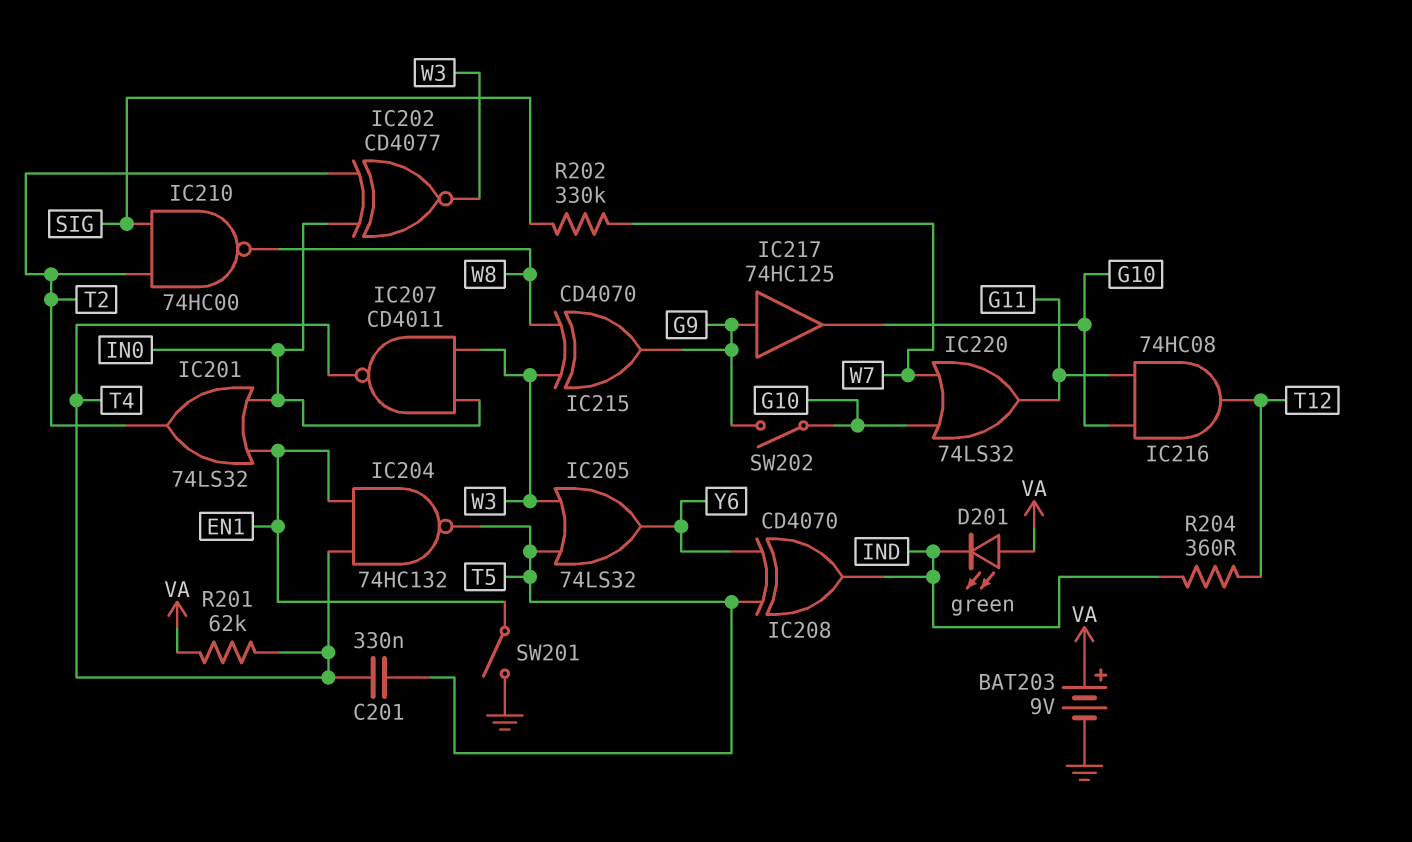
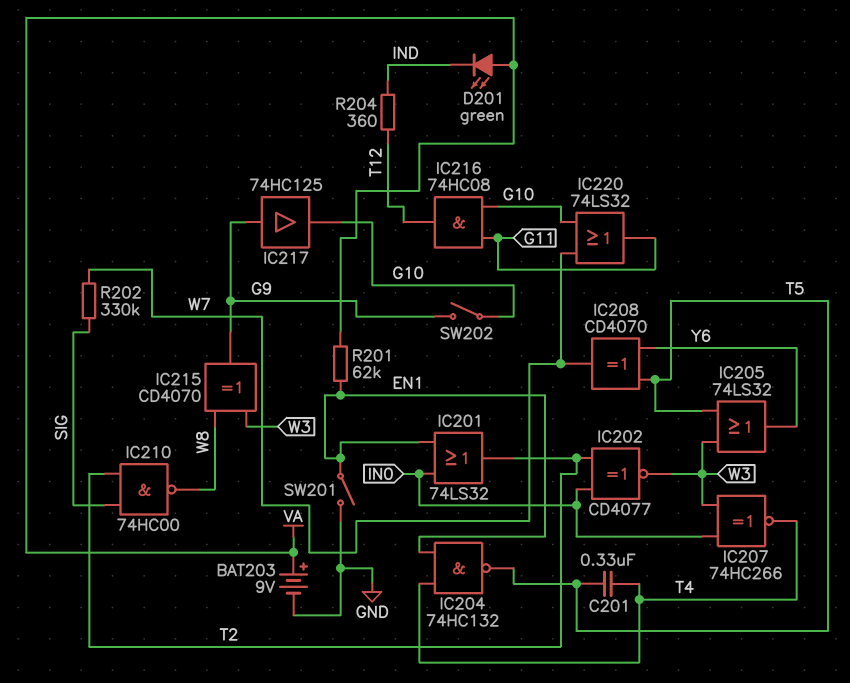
IC207: NAND CD4011 (in IN0, in W3, out T4) -> XNOR 74HC266 (in IN0, in W3, out T4)
IC208: XOR CD4070 (in T5, in Y6, out IND) -> XOR CD4070 (in T5, in Y6, out W7)
R201: 62k (T4, VA) -> 62k (EN1, VA)

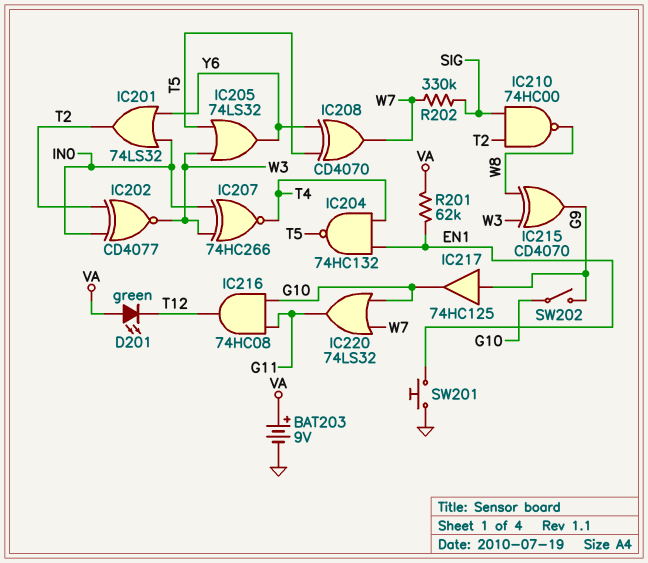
C201: 330nF (T4, T5) -> none
D201: LED green (A VA, K IND) -> LED green (A VA, K T12)
IC201: OR 74LS32 (in EN1, in IN0, out T2) -> OR 74LS32 (in IN0, in Y6, out T2)
R204: 360 (IND, T12) -> none
SW201: switch (EN1, GND) -> button (EN1, GND)

